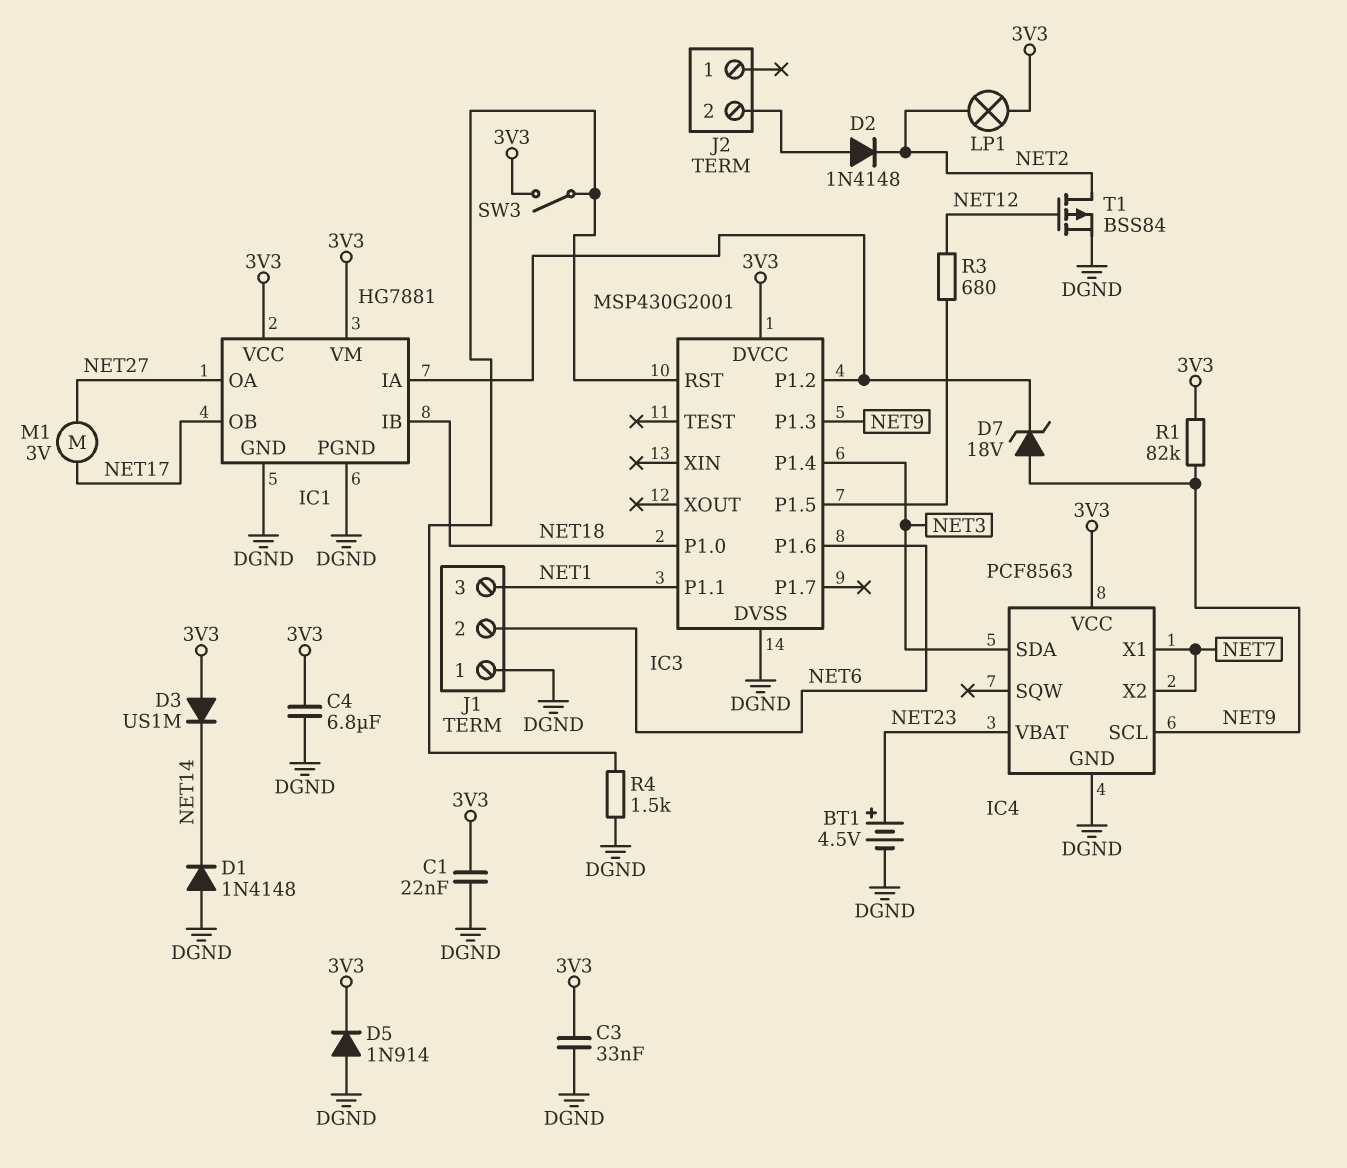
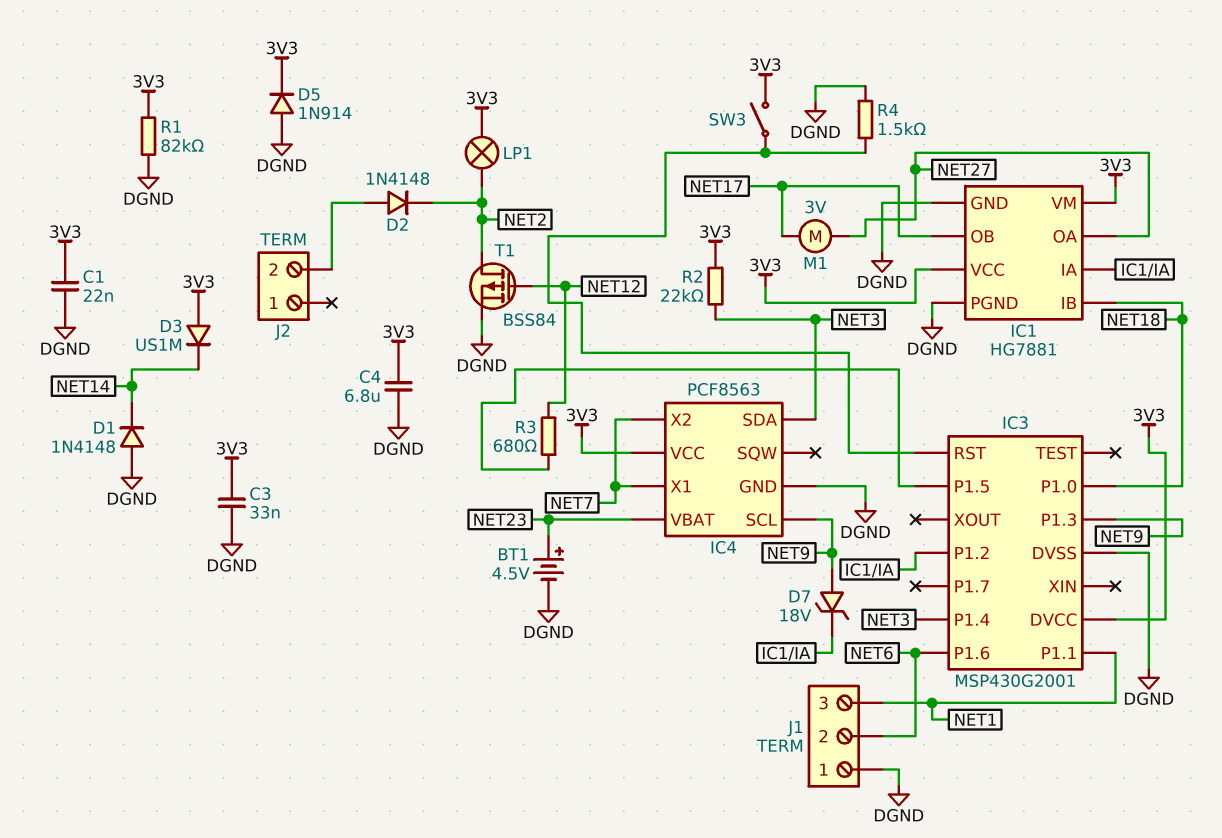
R1: 82k (3V3, NET9) -> 82k (3V3, DGND)
R2: none -> 22k (3V3, NET3)

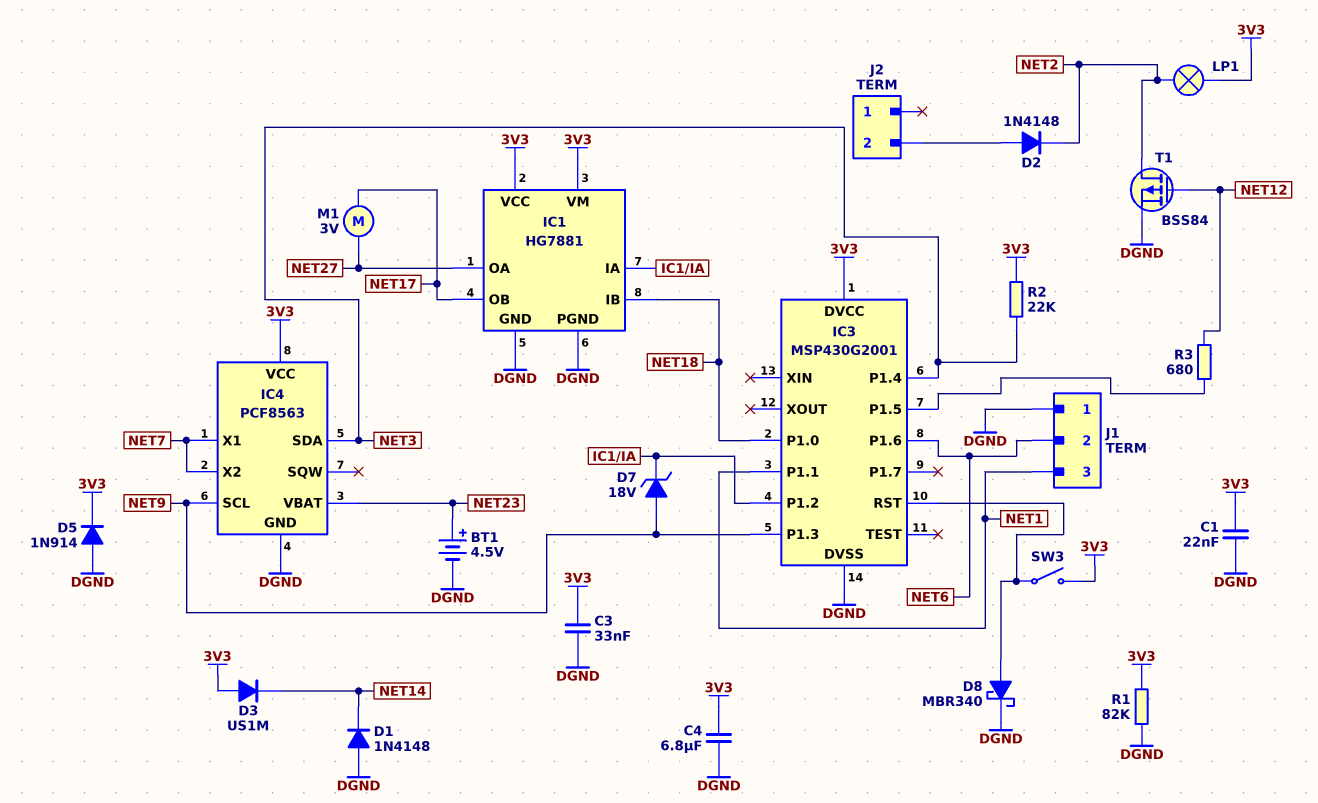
D8: none -> schottky MBR340 (A IC3/RST, K DGND)
R4: 1.5k (DGND, IC3/RST) -> none

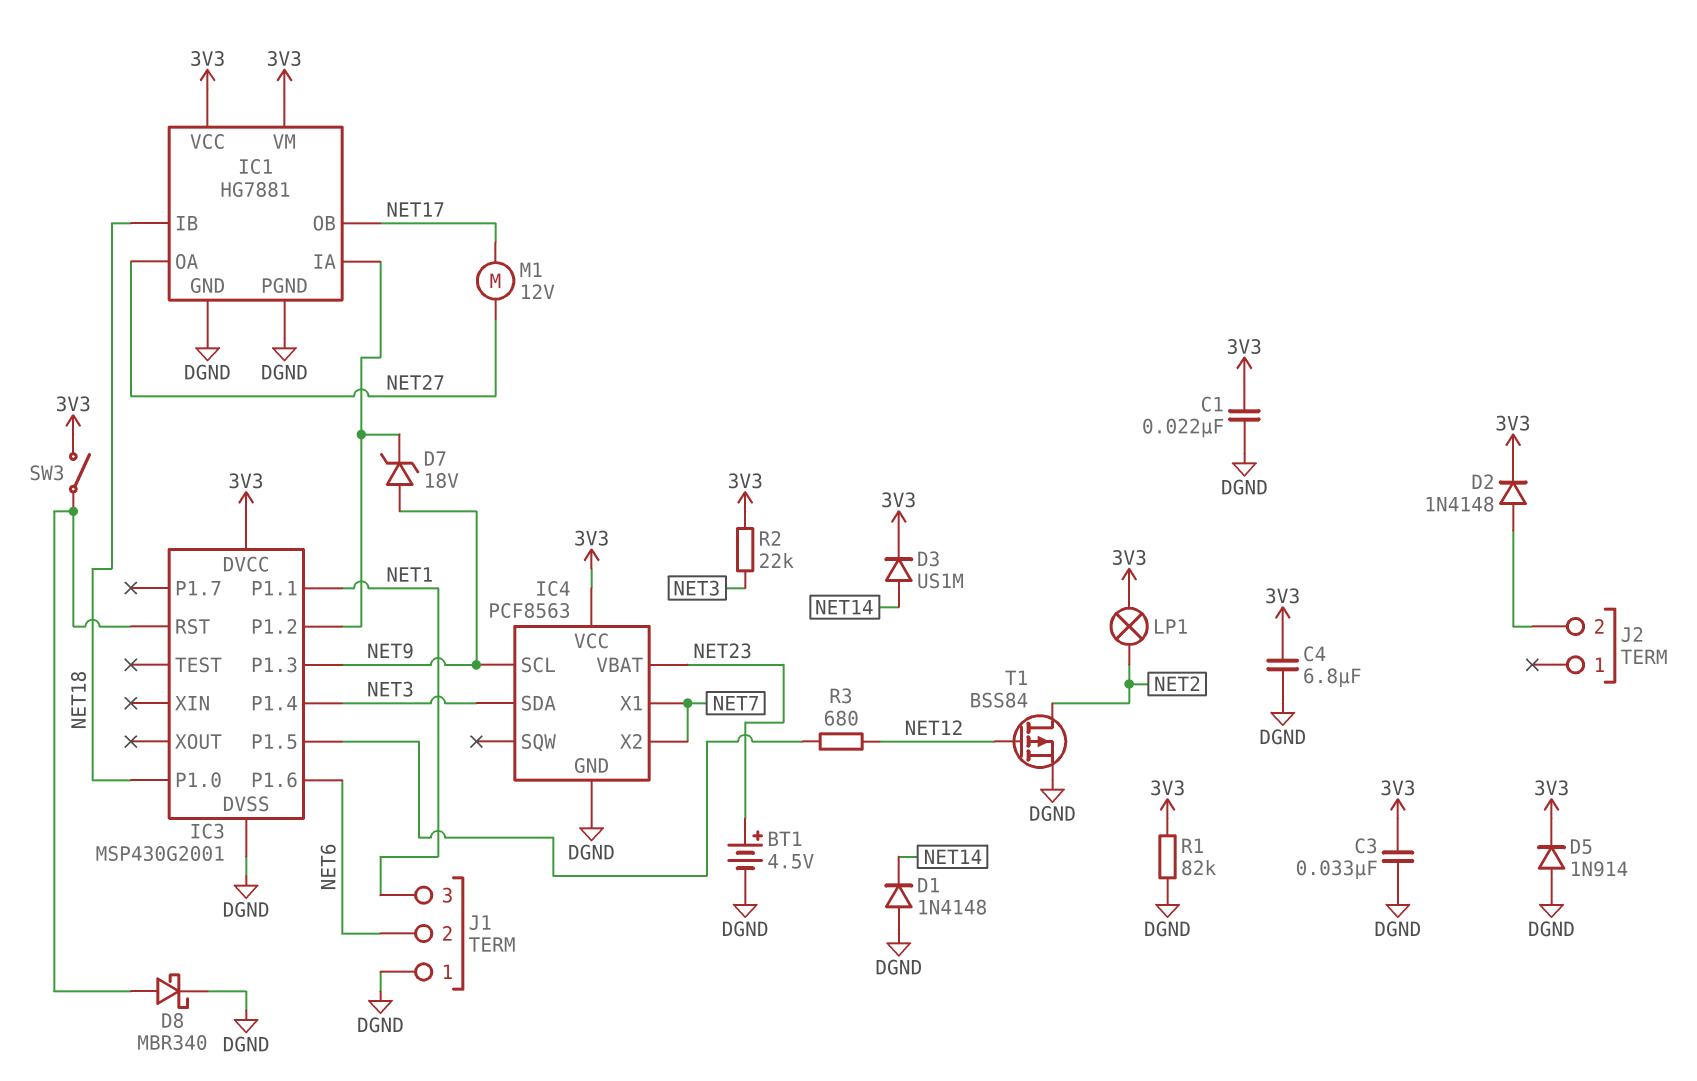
D2: diode 1N4148 (A J2/2, K NET2) -> diode 1N4148 (A J2/2, K 3V3)
D3: diode US1M (A 3V3, K NET14) -> diode US1M (A NET14, K 3V3)
M1: motor 3V (NET17, NET27) -> motor 12V (NET17, NET27)

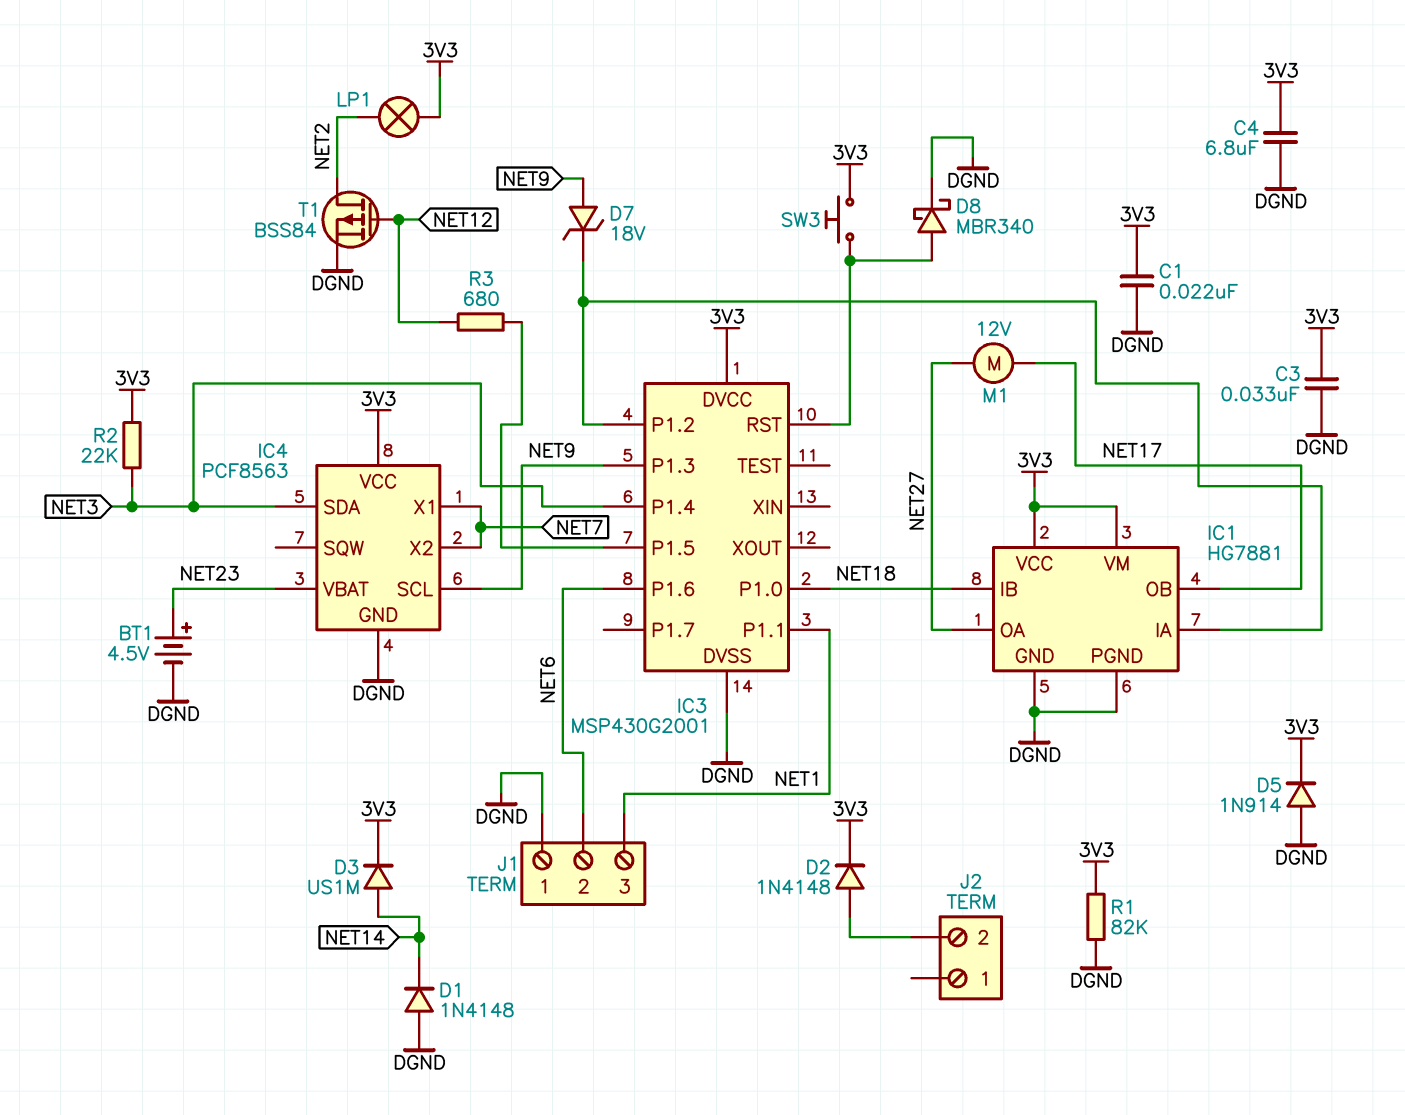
SW3: switch (3V3, IC3/RST) -> button (3V3, IC3/RST)

